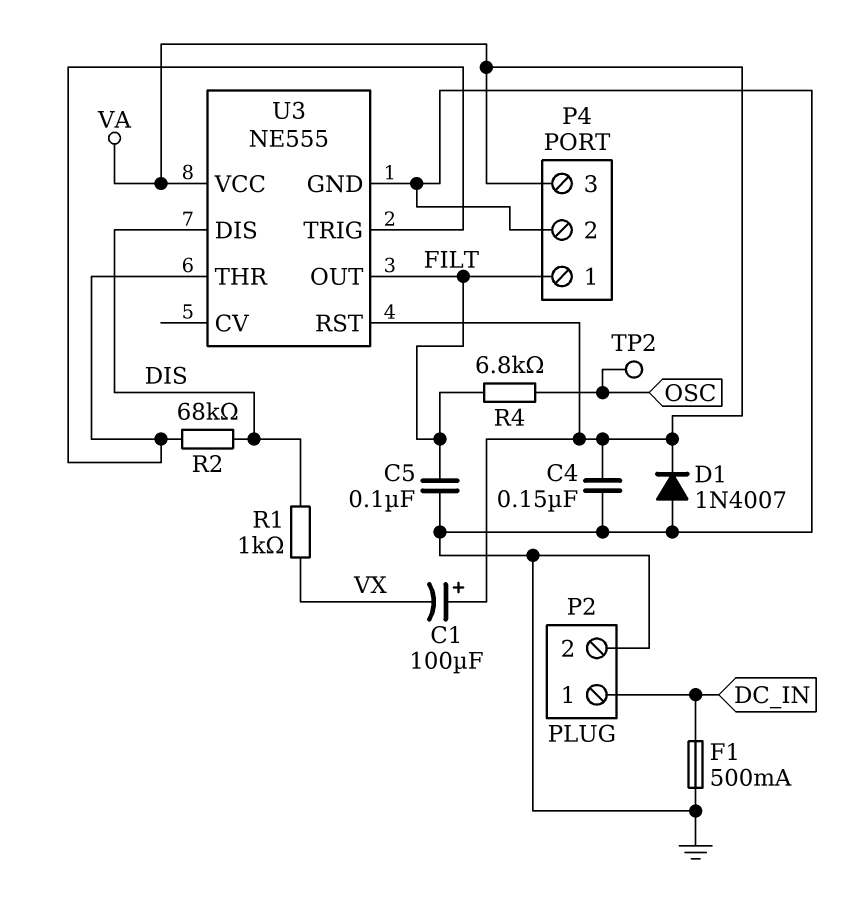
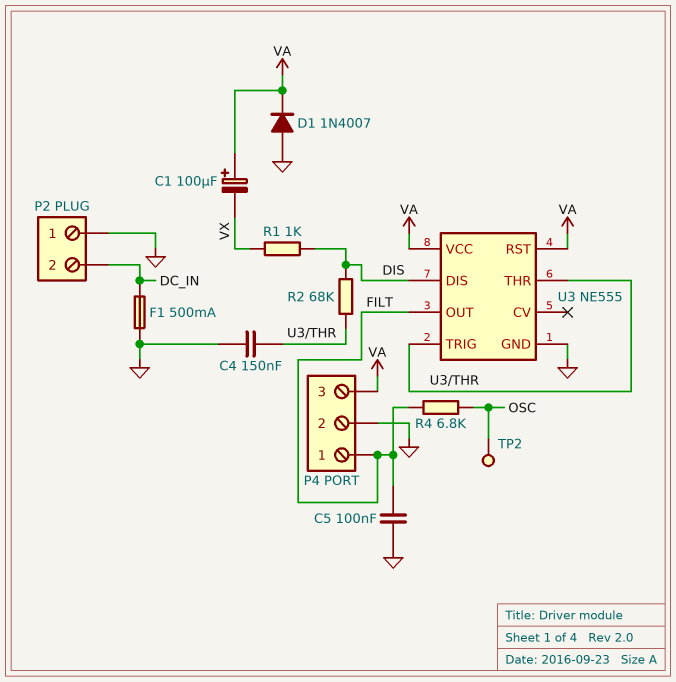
C4: 150nF (GND, VA) -> 150nF (GND, U3/THR)
P2 pin 1: DC_IN -> GND
P2 pin 2: GND -> DC_IN

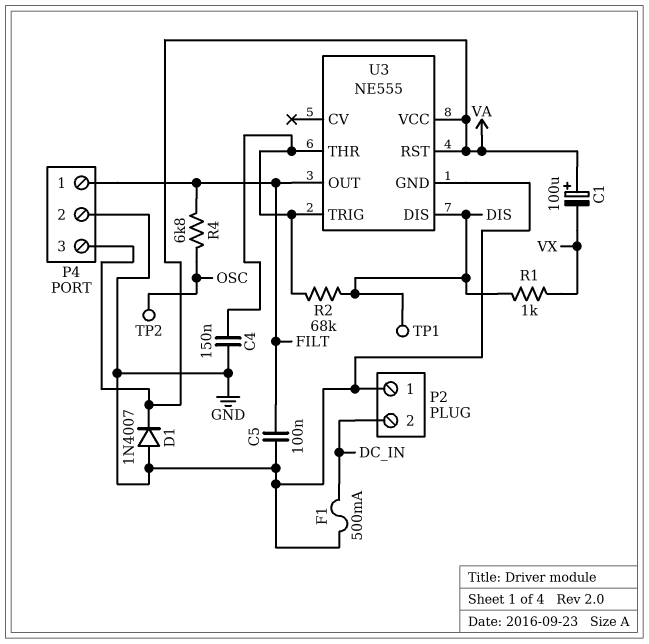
TP1: none -> test point (DIS)

